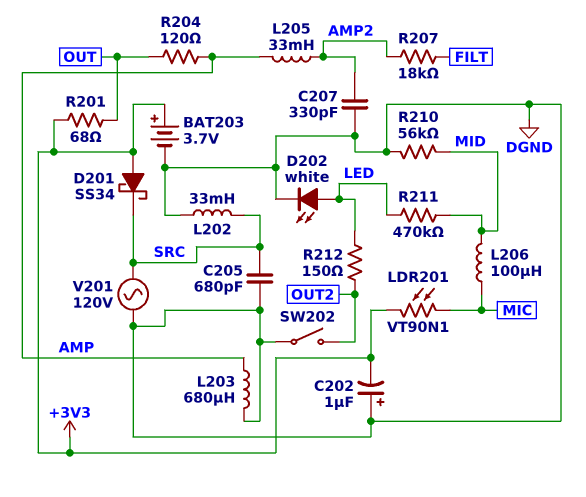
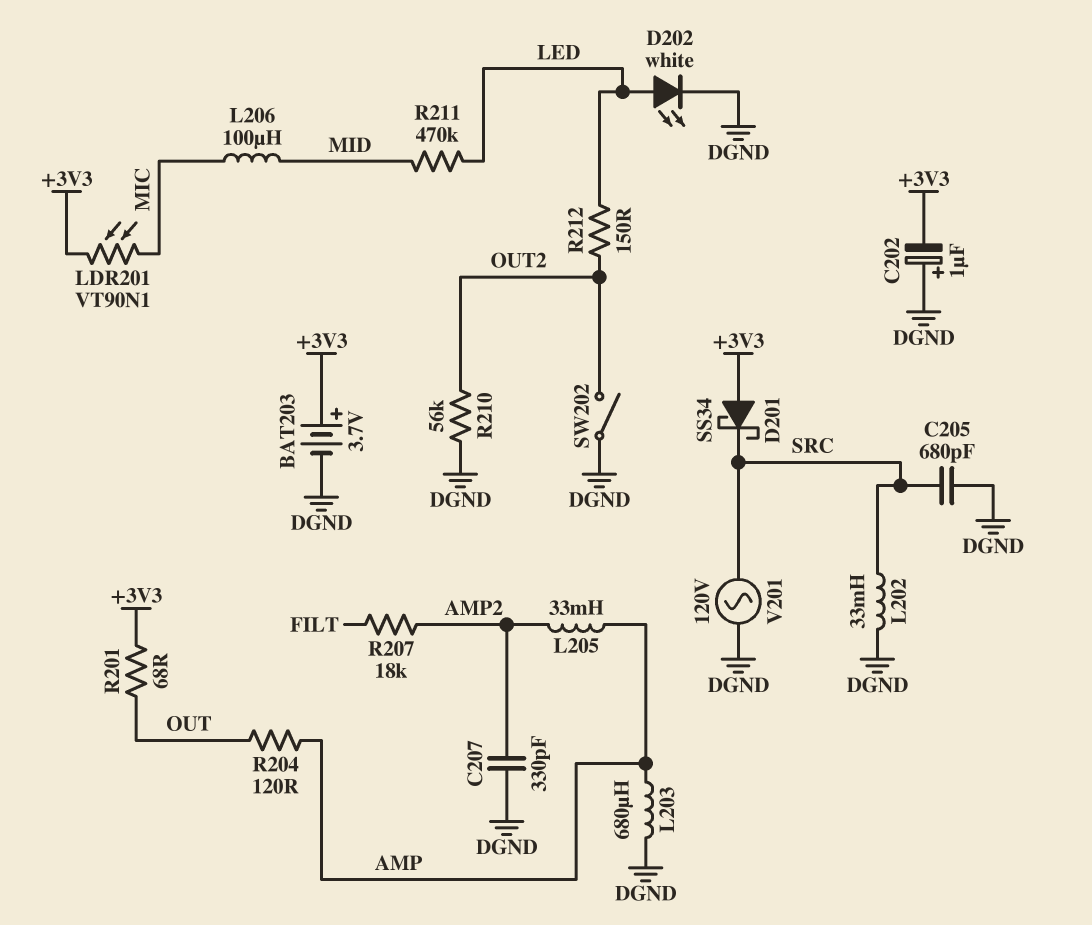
R210: 56k (DGND, MID) -> 56k (DGND, OUT2)

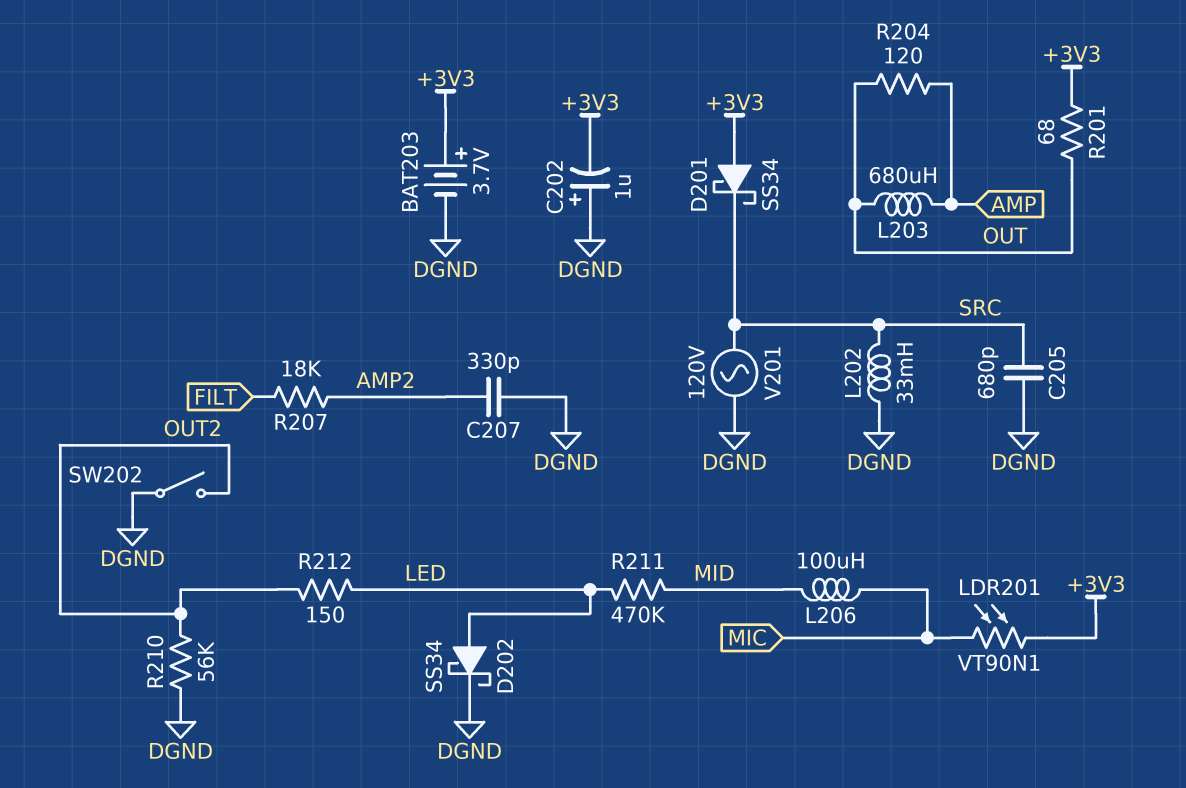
D202: LED white (A LED, K DGND) -> schottky SS34 (A LED, K DGND)
L203: 680uH (AMP, DGND) -> 680uH (AMP, OUT)
L205: 33mH (AMP, AMP2) -> none

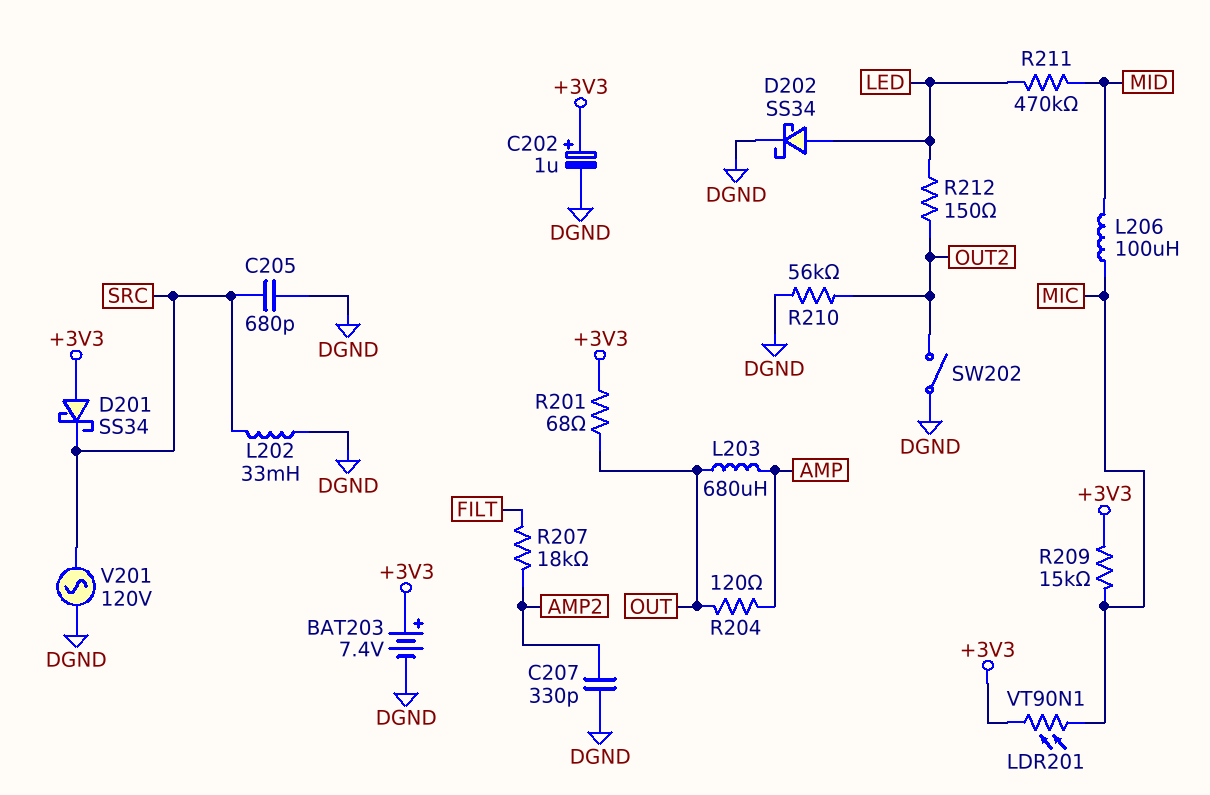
BAT203: 3.7V (plus +3V3, minus DGND) -> 7.4V (plus +3V3, minus DGND)
C202: 1uF (plus DGND, minus +3V3) -> 1uF (plus +3V3, minus DGND)
R209: none -> 15k (+3V3, MIC)

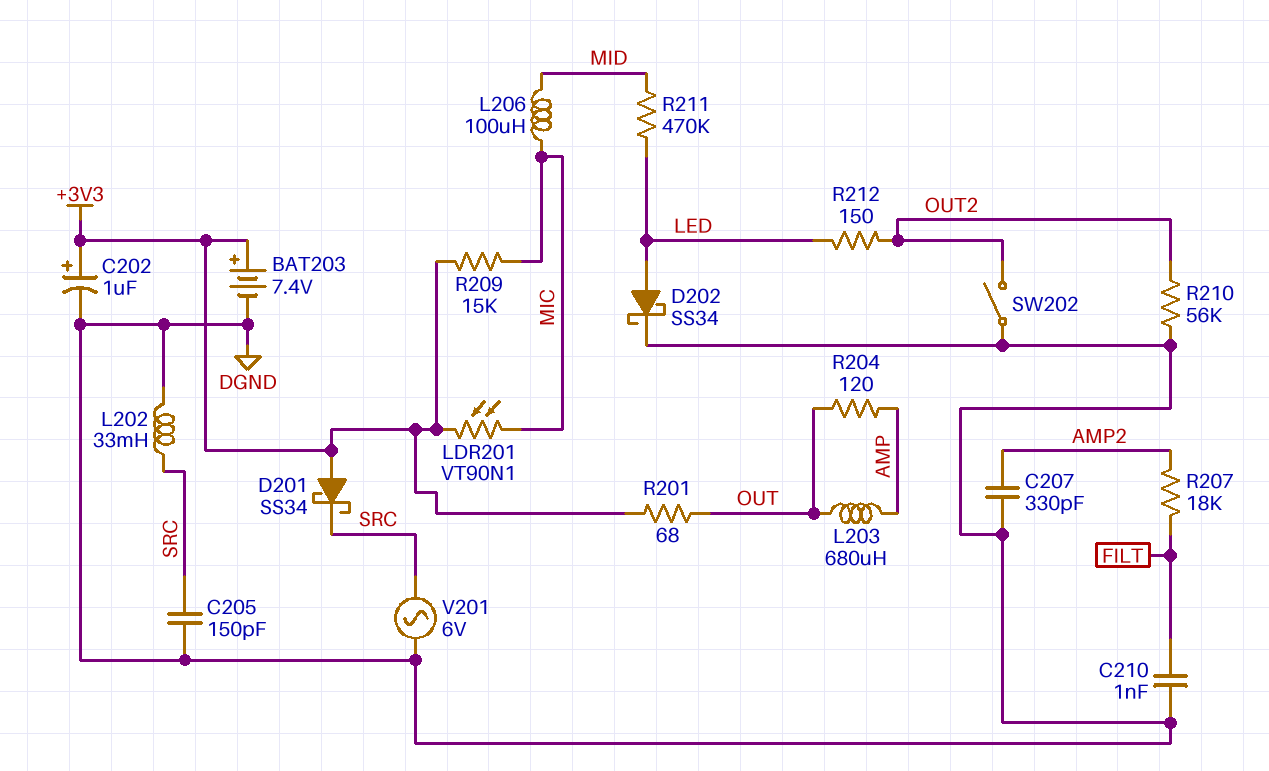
C205: 680pF (DGND, SRC) -> 150pF (DGND, SRC)
C210: none -> 1nF (DGND, FILT)
V201: AC 120V (DGND, SRC) -> AC 6V (DGND, SRC)

